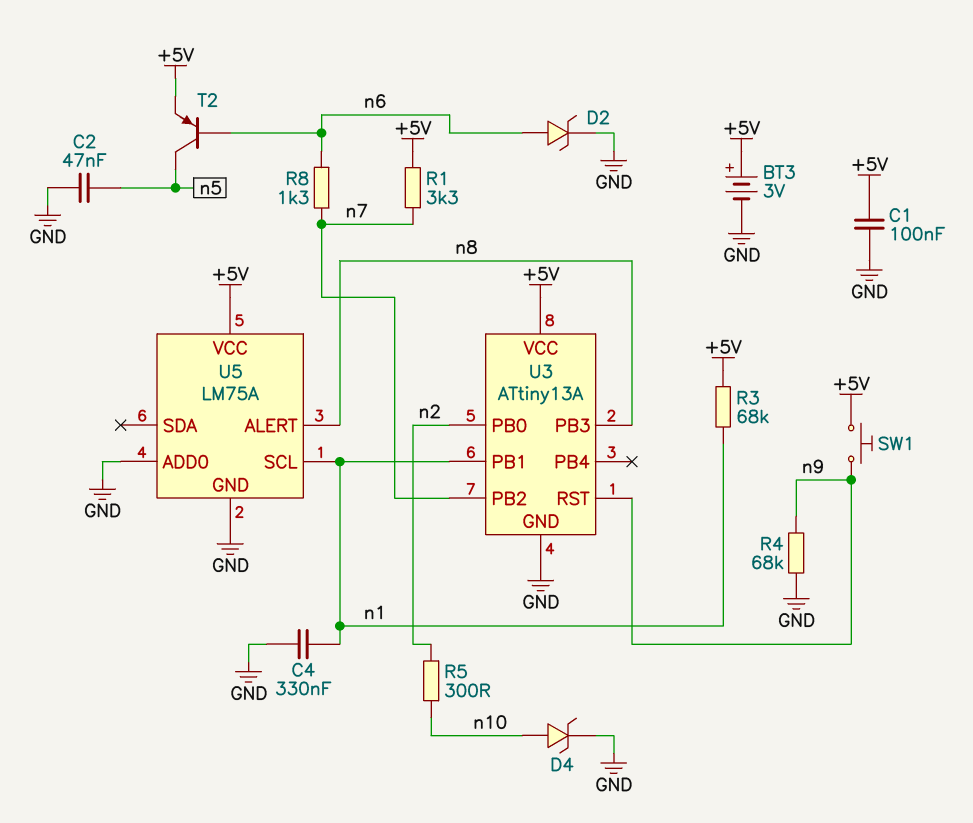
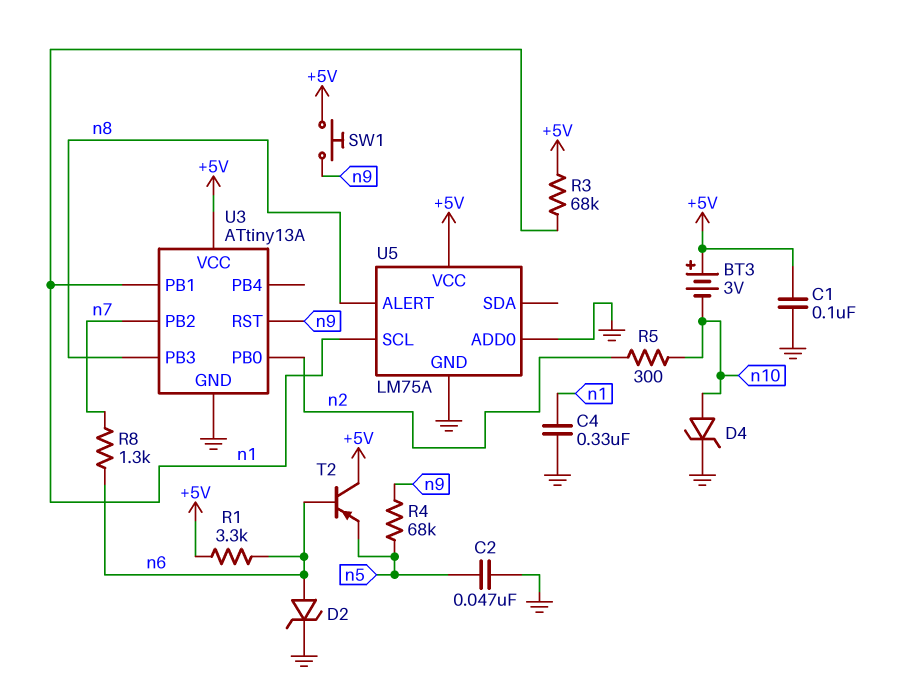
BT3: 3V (plus +5V, minus GND) -> 3V (plus +5V, minus n10)
R1: 3.3k (+5V, n7) -> 3.3k (+5V, n6)
R4: 68k (GND, n9) -> 68k (n5, n9)
T2: PNP (B n6, C n5, E +5V) -> PNP (B n6, C +5V, E n5)

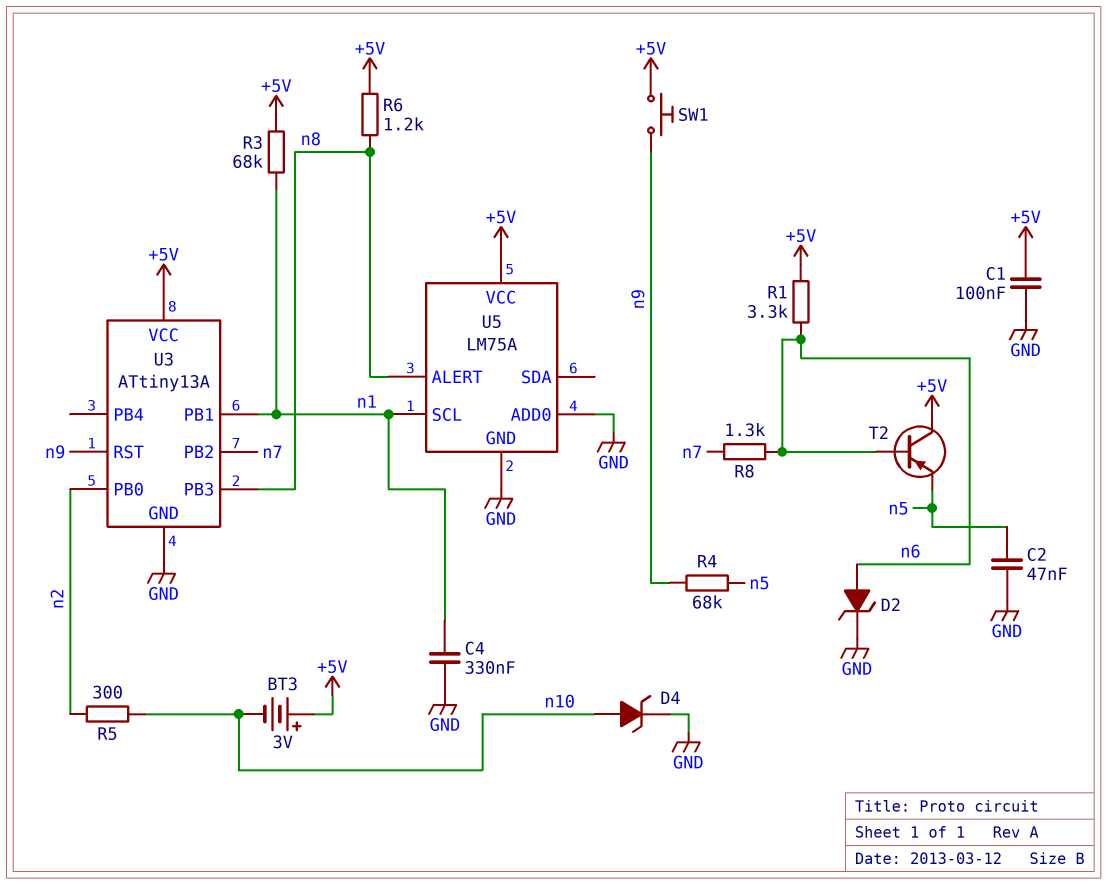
R6: none -> 1.2k (+5V, n8)

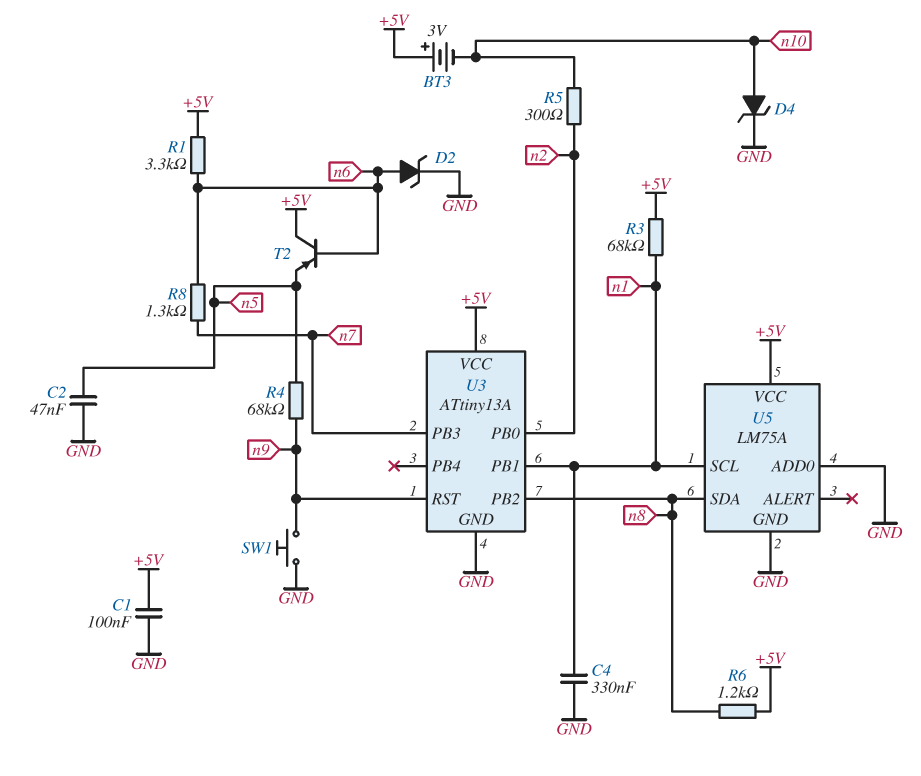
SW1: button (+5V, n9) -> button (GND, n9)
U3 pin PB2: n7 -> n8
U3 pin PB3: n8 -> n7
U5 pin ALERT: n8 -> none
U5 pin SDA: none -> n8

